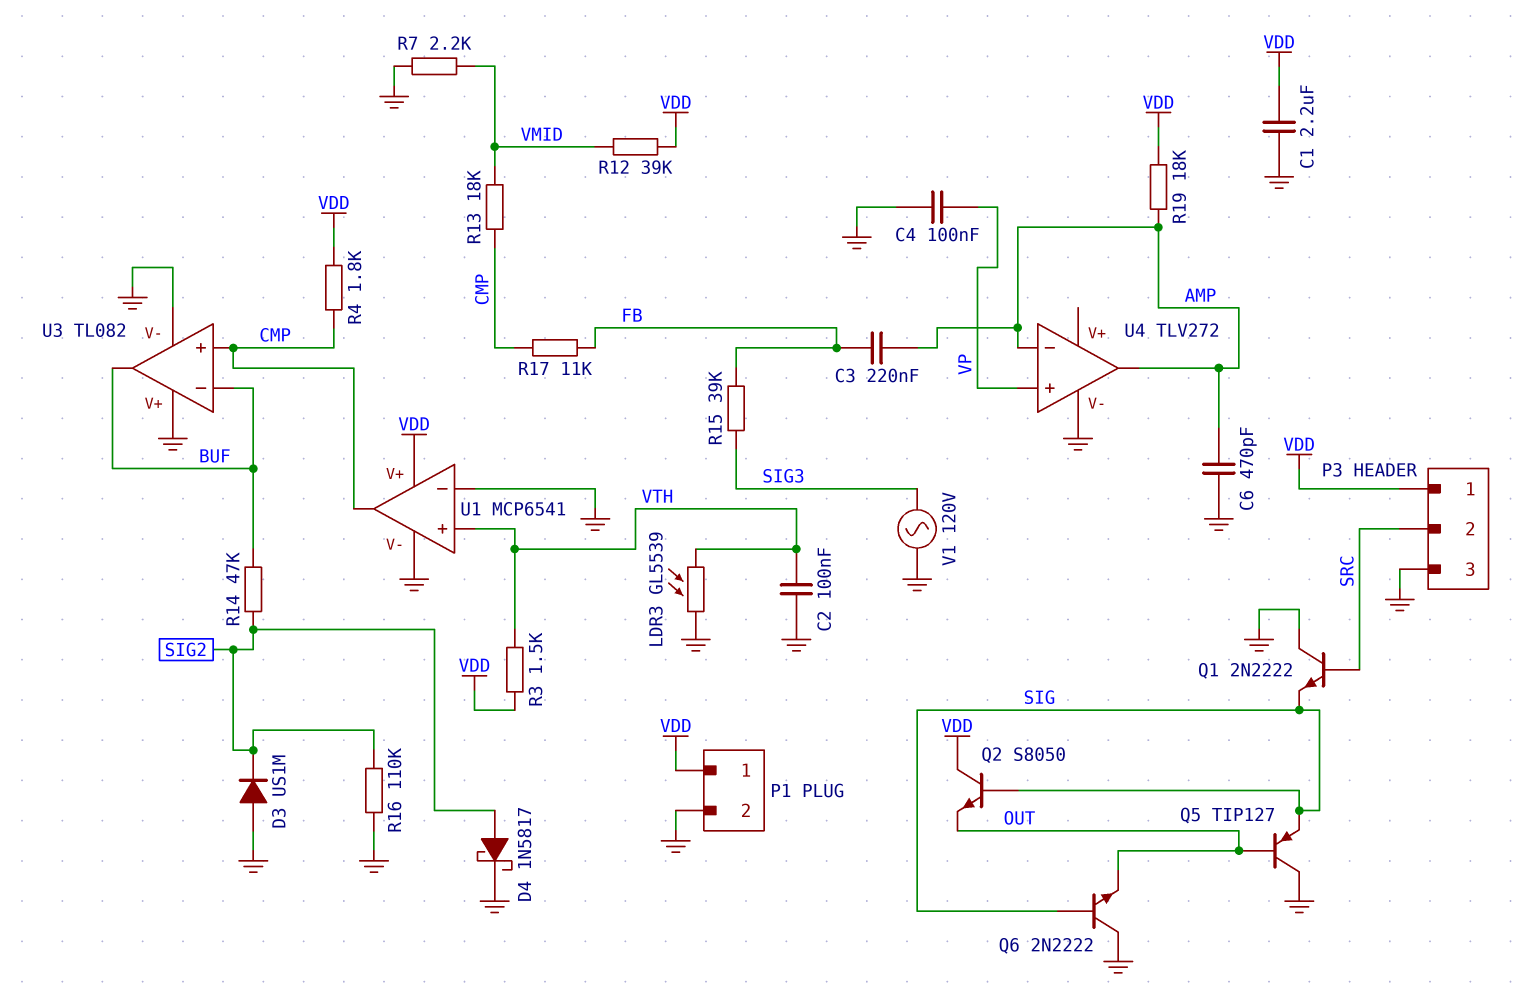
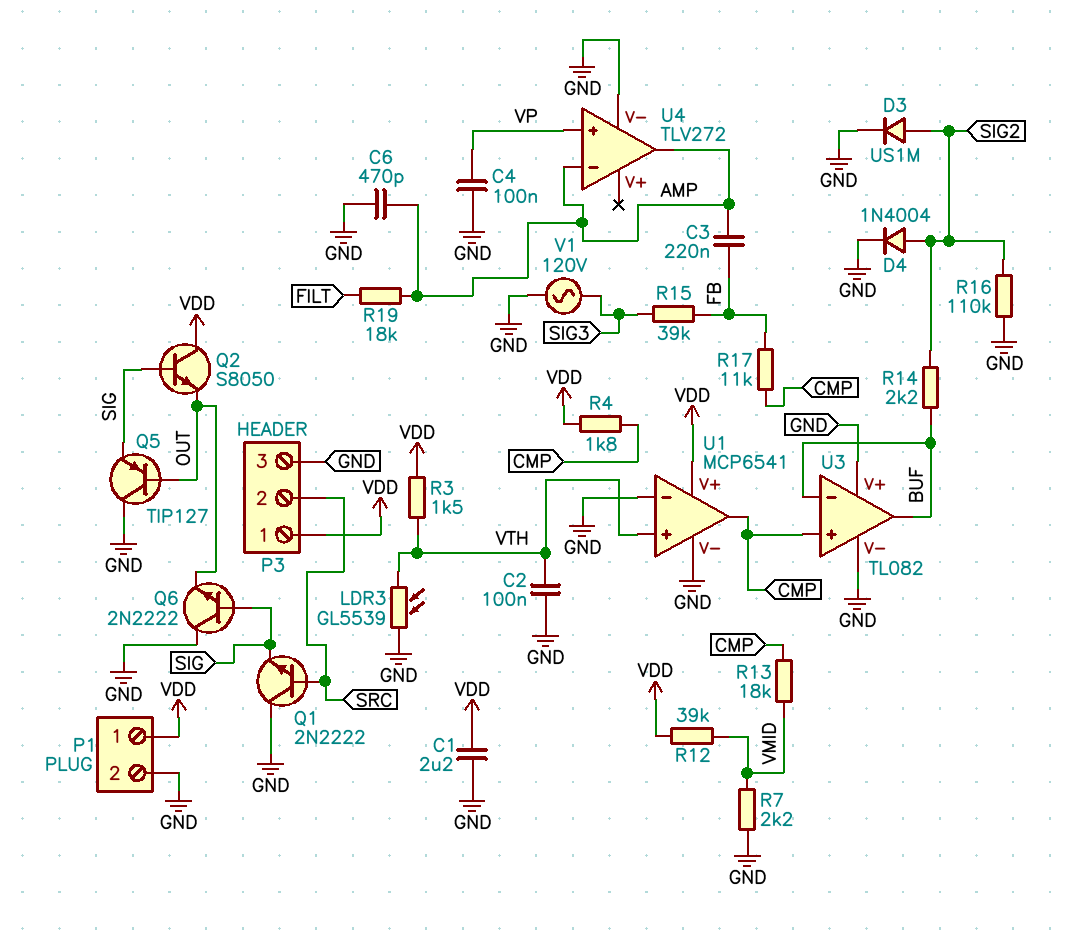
D3: diode US1M (A GND, K SIG2) -> diode US1M (A SIG2, K GND)
D4: schottky 1N5817 (A SIG2, K GND) -> diode 1N4004 (A SIG2, K GND)
R14: 47k (BUF, SIG2) -> 2.2k (BUF, SIG2)
R19: 18k (AMP, VDD) -> 18k (AMP, FILT)

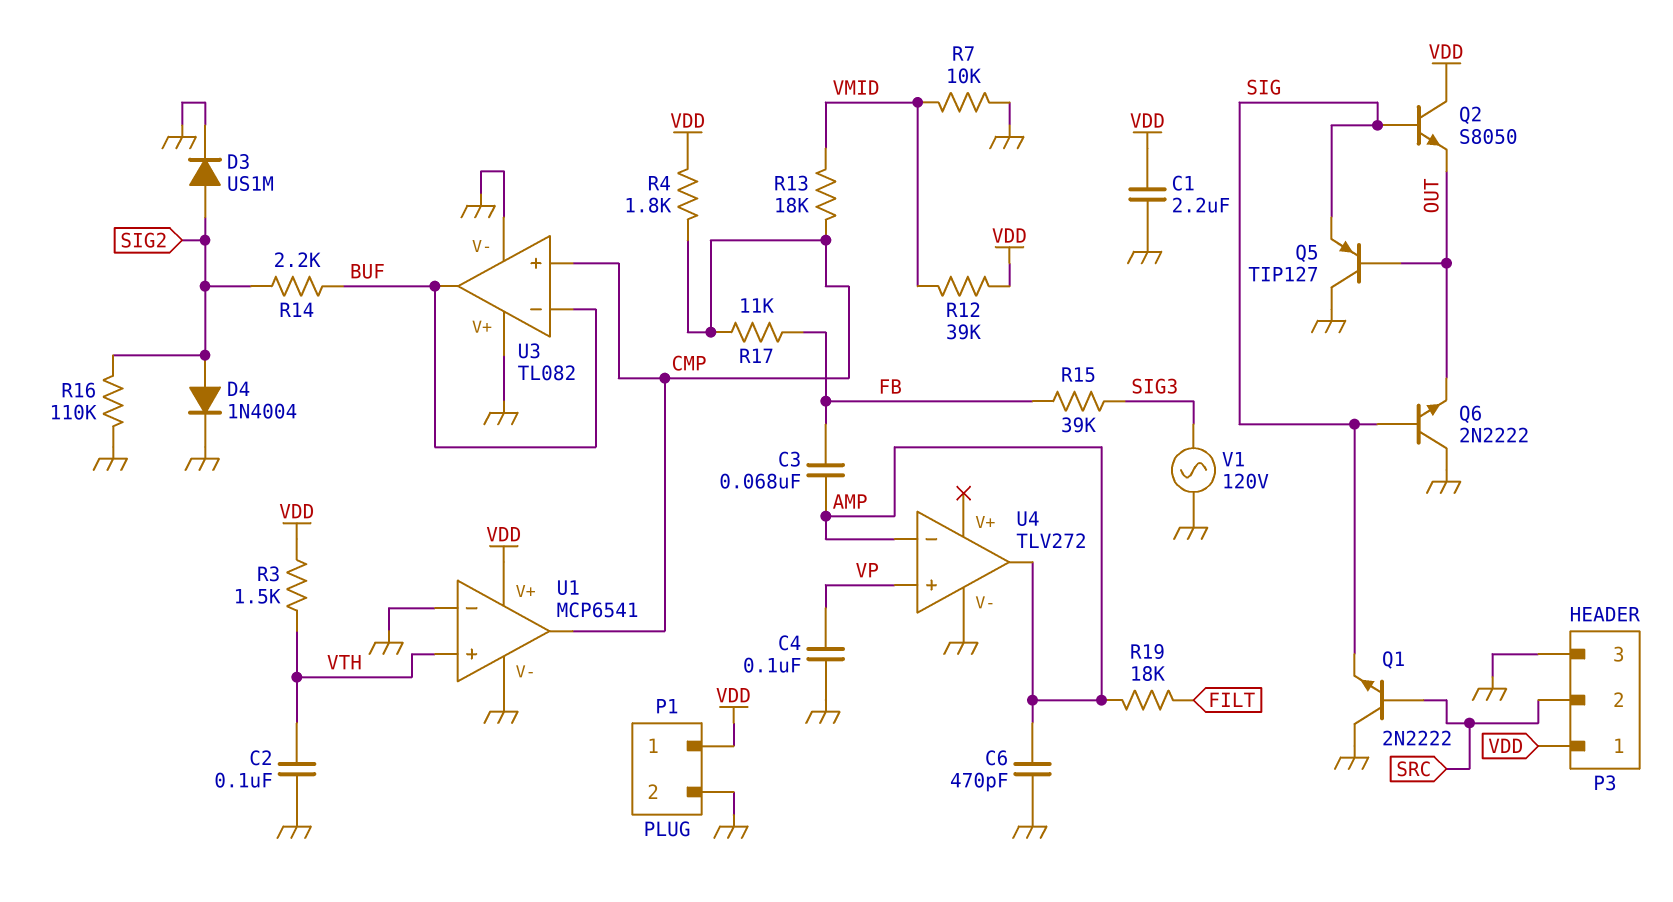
C3: 220nF (AMP, FB) -> 68nF (AMP, FB)
LDR3: GL5539 (GND, VTH) -> none
R7: 2.2k (GND, VMID) -> 10k (GND, VMID)

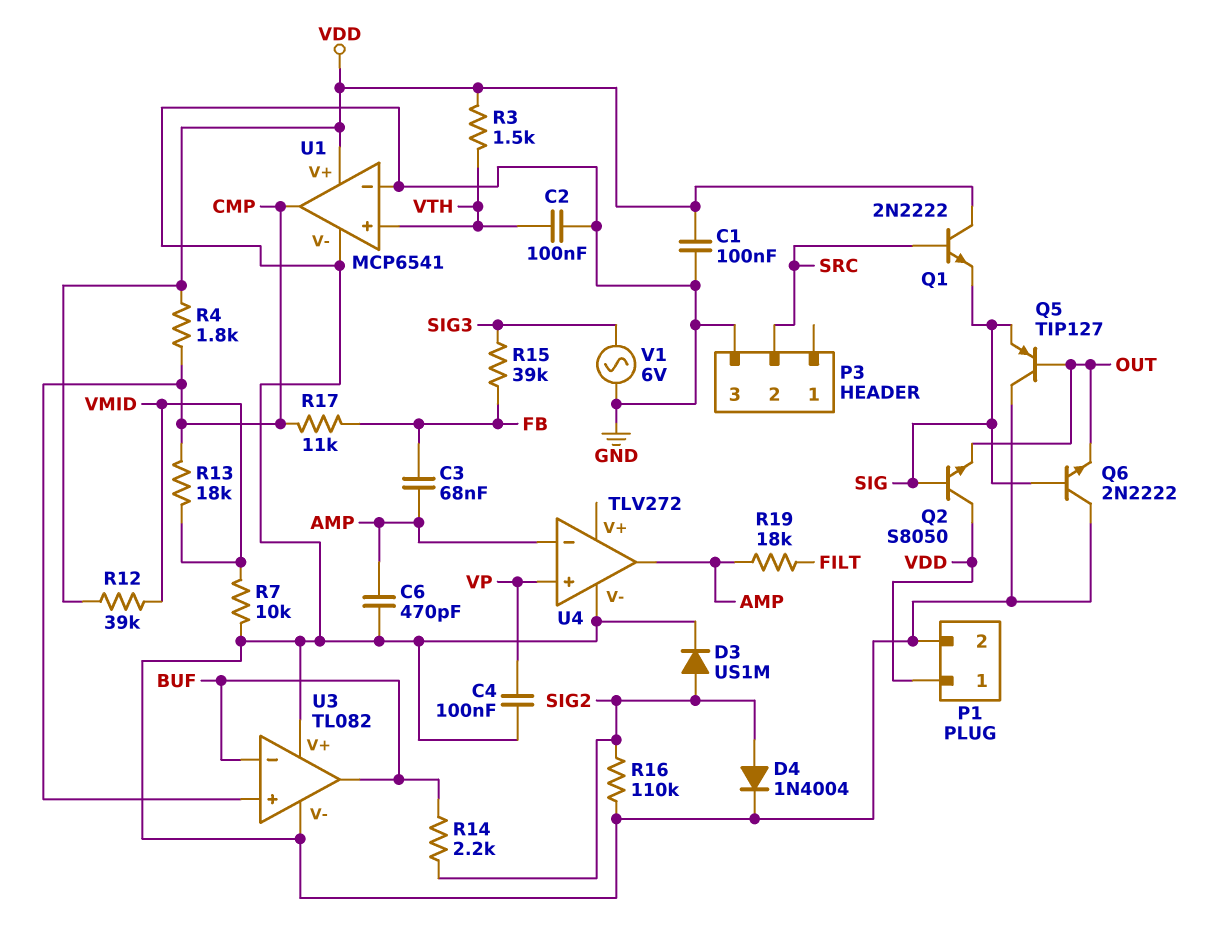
C1: 2.2uF (GND, VDD) -> 100nF (GND, VDD)
P3 pin 1: VDD -> none
Q1: NPN 2N2222 (B SRC, C GND, E SIG) -> NPN 2N2222 (B SRC, C VDD, E SIG)
V1: AC 120V (GND, SIG3) -> AC 6V (GND, SIG3)

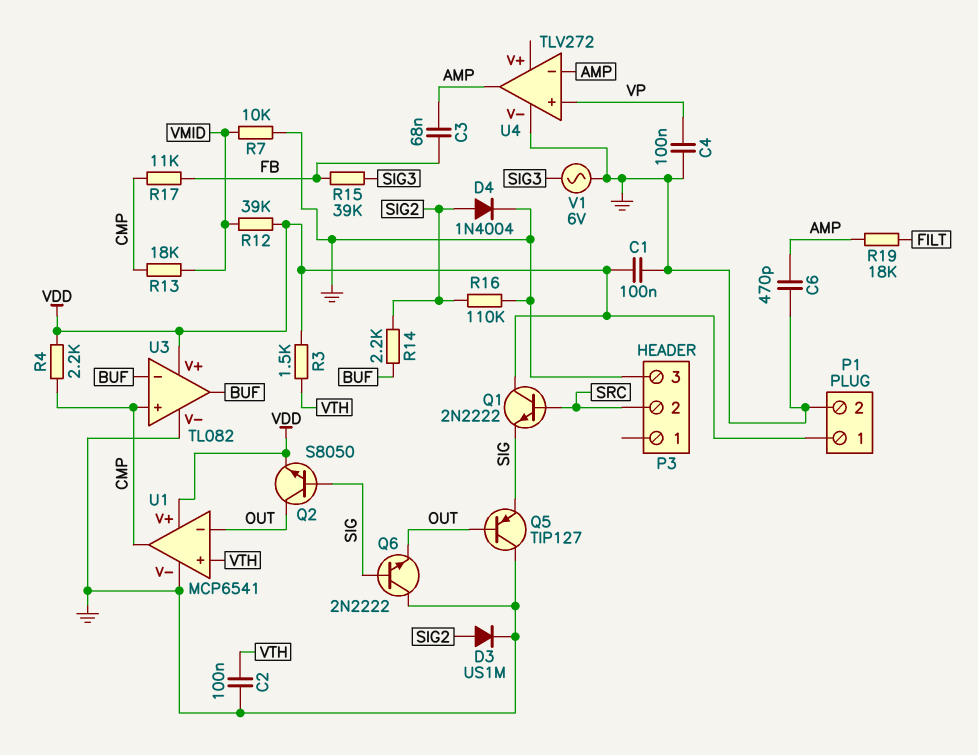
Q2: NPN S8050 (B SIG, C VDD, E OUT) -> NPN S8050 (B SIG, C OUT, E VDD)
R4: 1.8k (CMP, VDD) -> 2.2k (CMP, VDD)
U1 pin in-: GND -> OUT
U3 pin V+: GND -> VDD

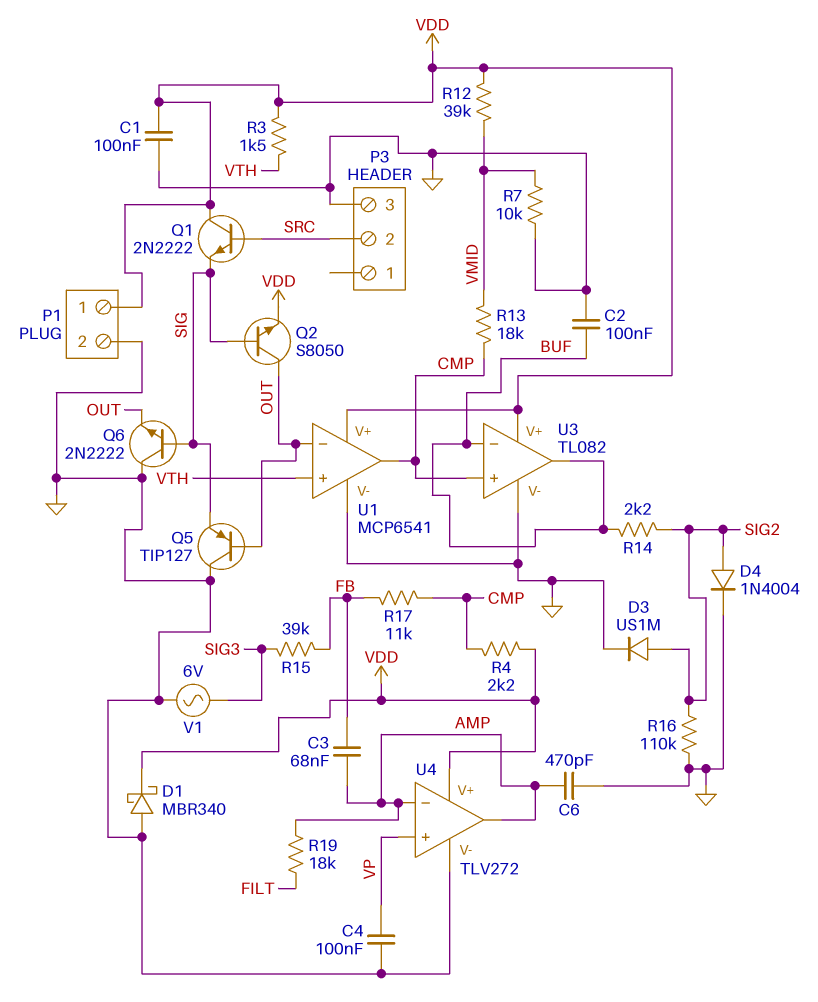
C2: 100nF (GND, VTH) -> 100nF (BUF, GND)
D1: none -> schottky MBR340 (A GND, K VDD)
U4 pin V+: none -> VDD

